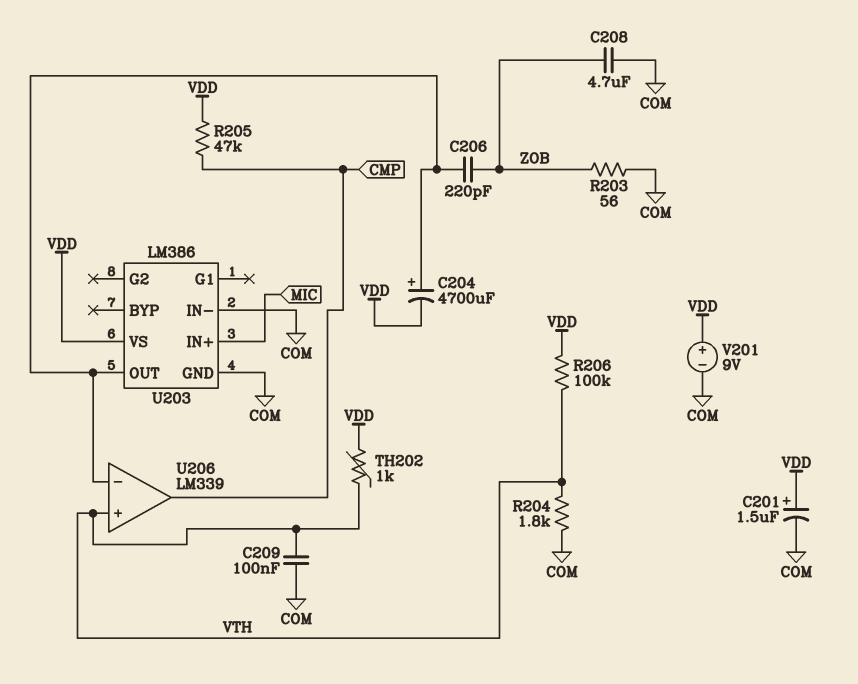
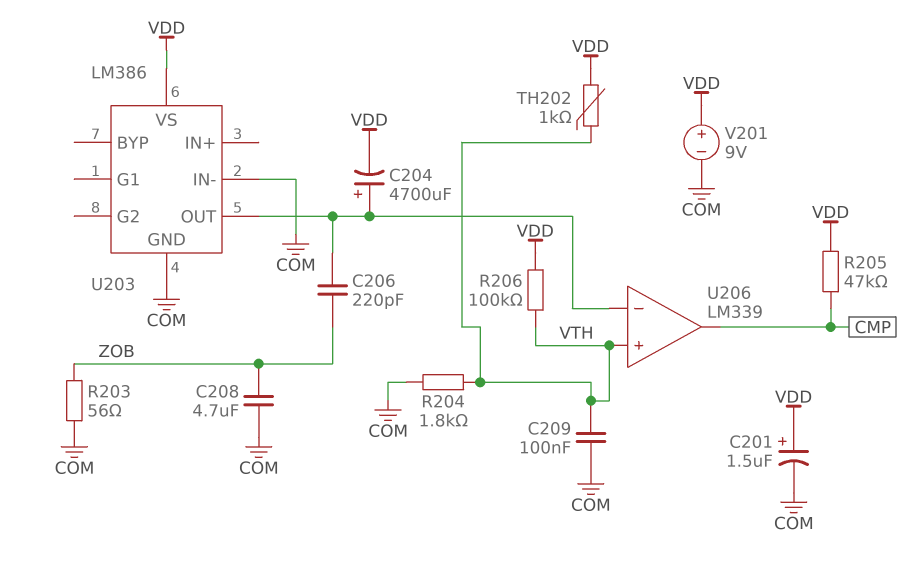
U203 pin IN+: MIC -> none

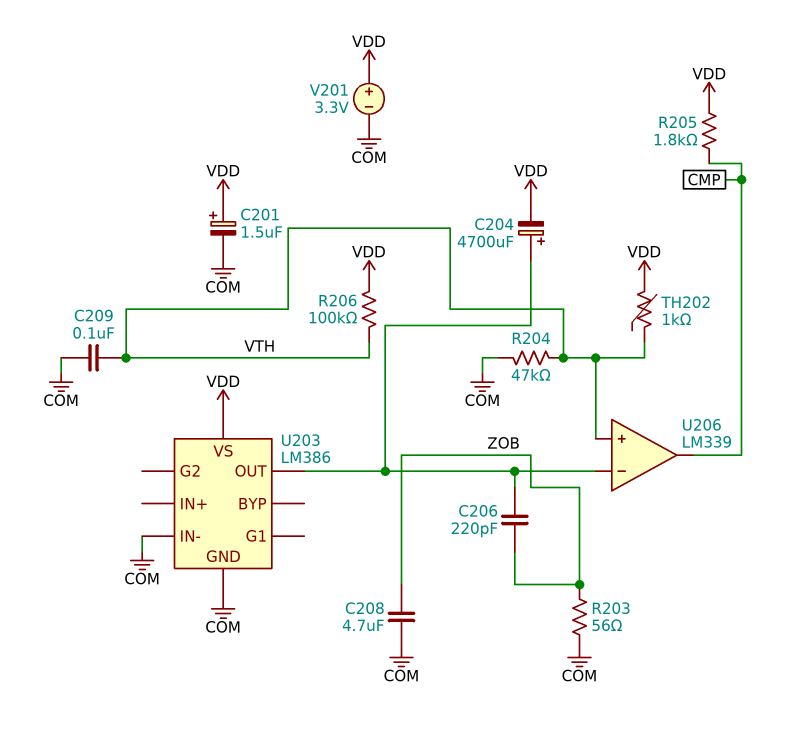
R204: 1.8k (COM, VTH) -> 47k (COM, VTH)
R205: 47k (CMP, VDD) -> 1.8k (CMP, VDD)
V201: 9V (plus VDD, minus COM) -> 3.3V (plus VDD, minus COM)

